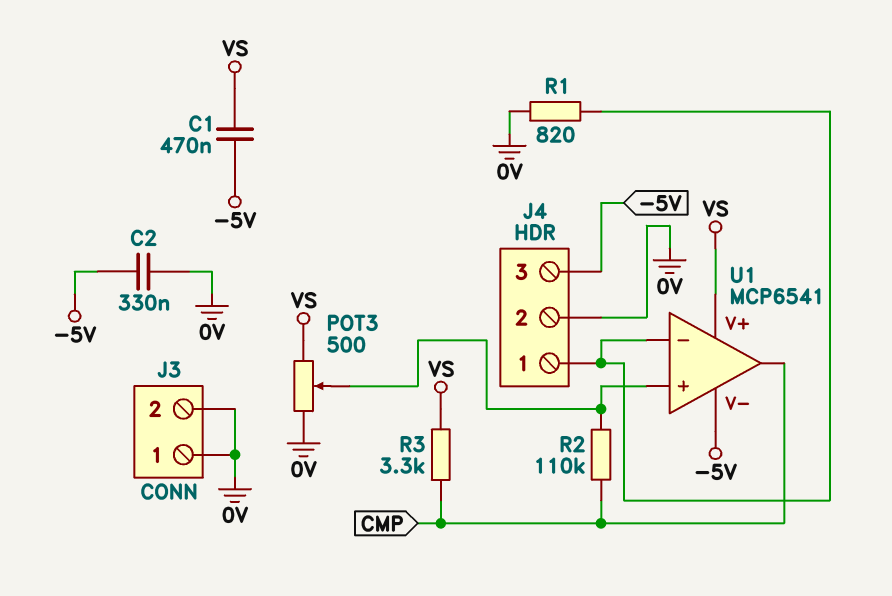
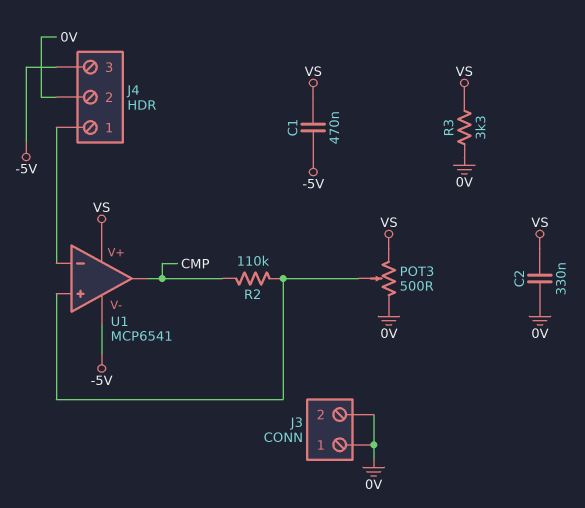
C2: 330nF (-5V, 0V) -> 330nF (0V, VS)
R1: 820 (0V, J4/1) -> none
R3: 3.3k (CMP, VS) -> 3.3k (0V, VS)

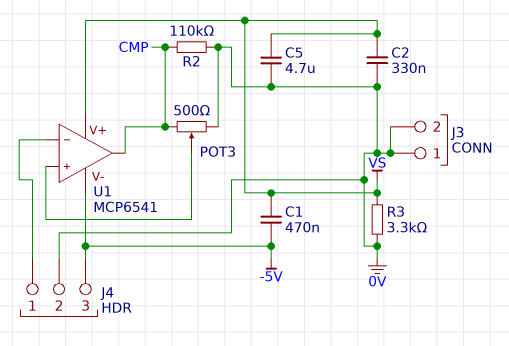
C5: none -> 4.7uF (0V, VS)
POT3: 500 (0V, VS, wiper U1/in+) -> 500 (0V, CMP, wiper U1/in+)
R2: 110k (CMP, U1/in+) -> 110k (0V, CMP)

